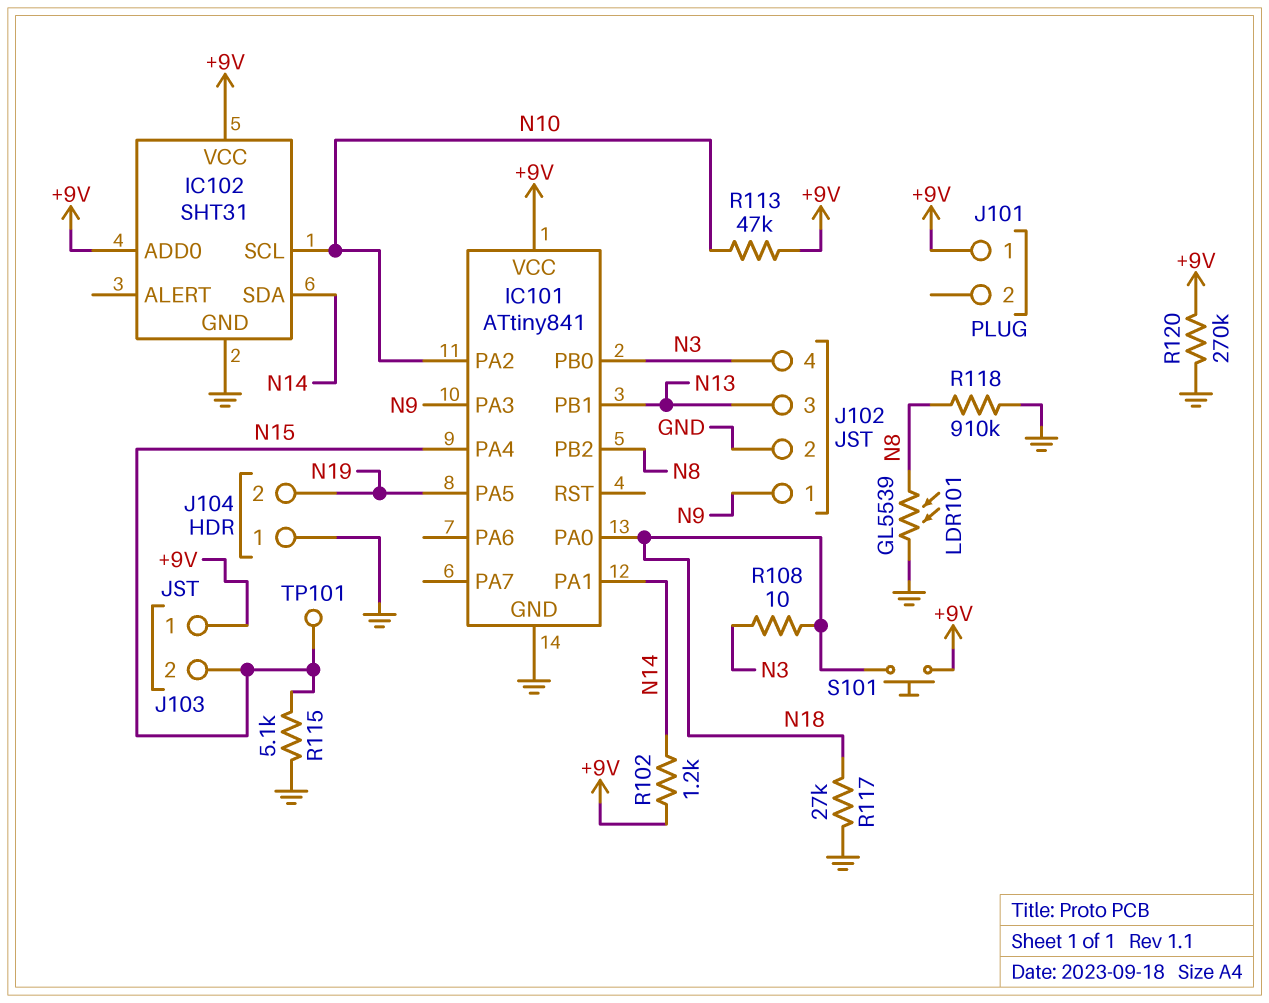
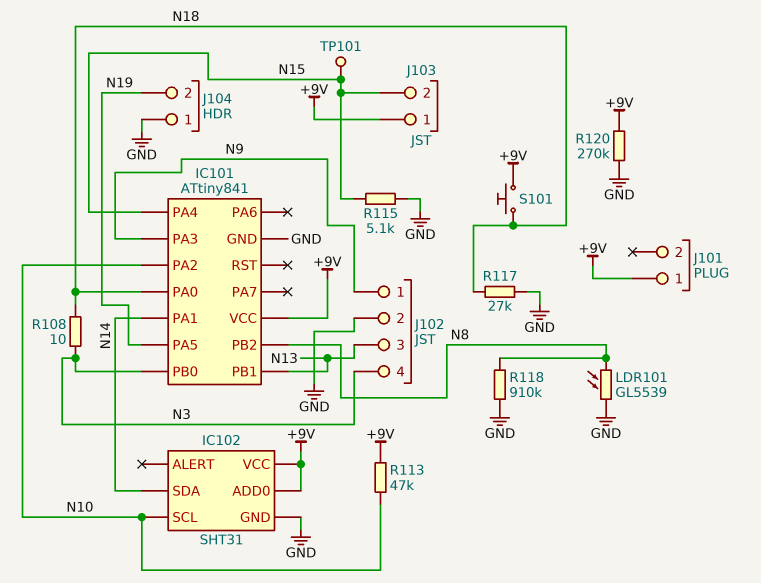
R102: 1.2k (+9V, N14) -> none

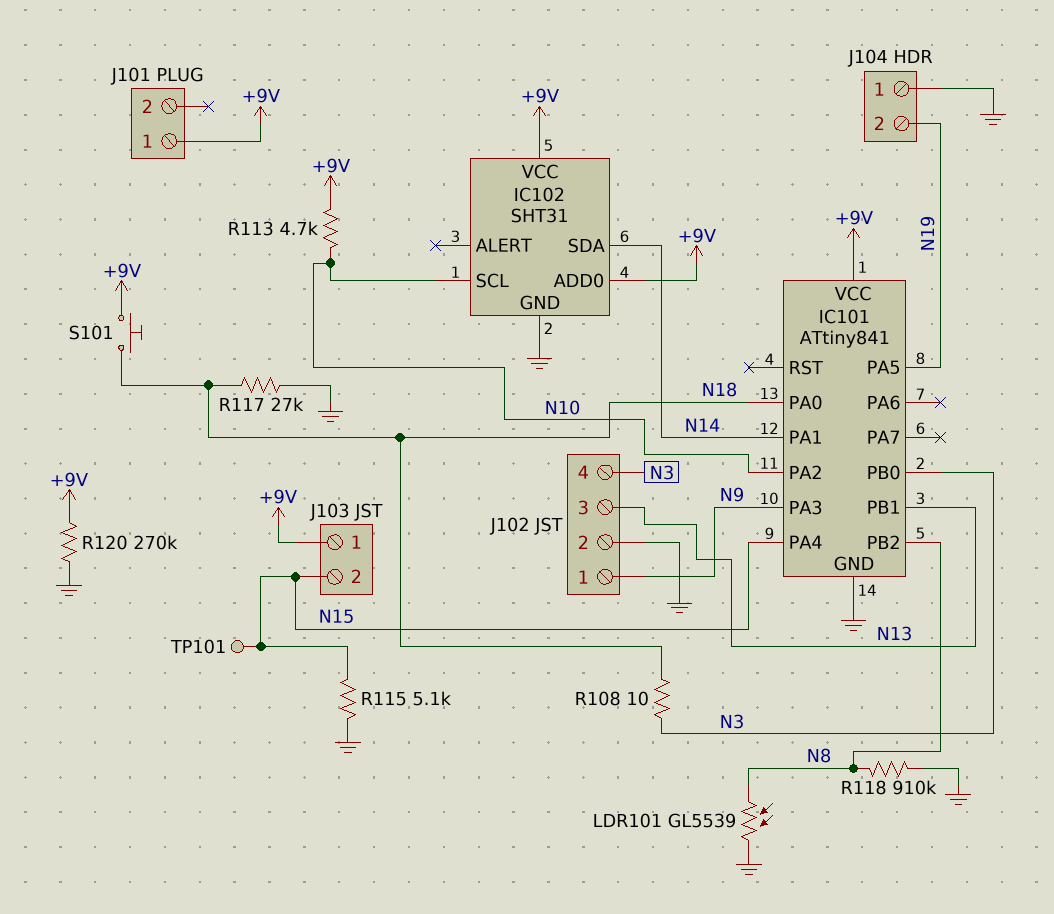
R113: 47k (+9V, N10) -> 4.7k (+9V, N10)

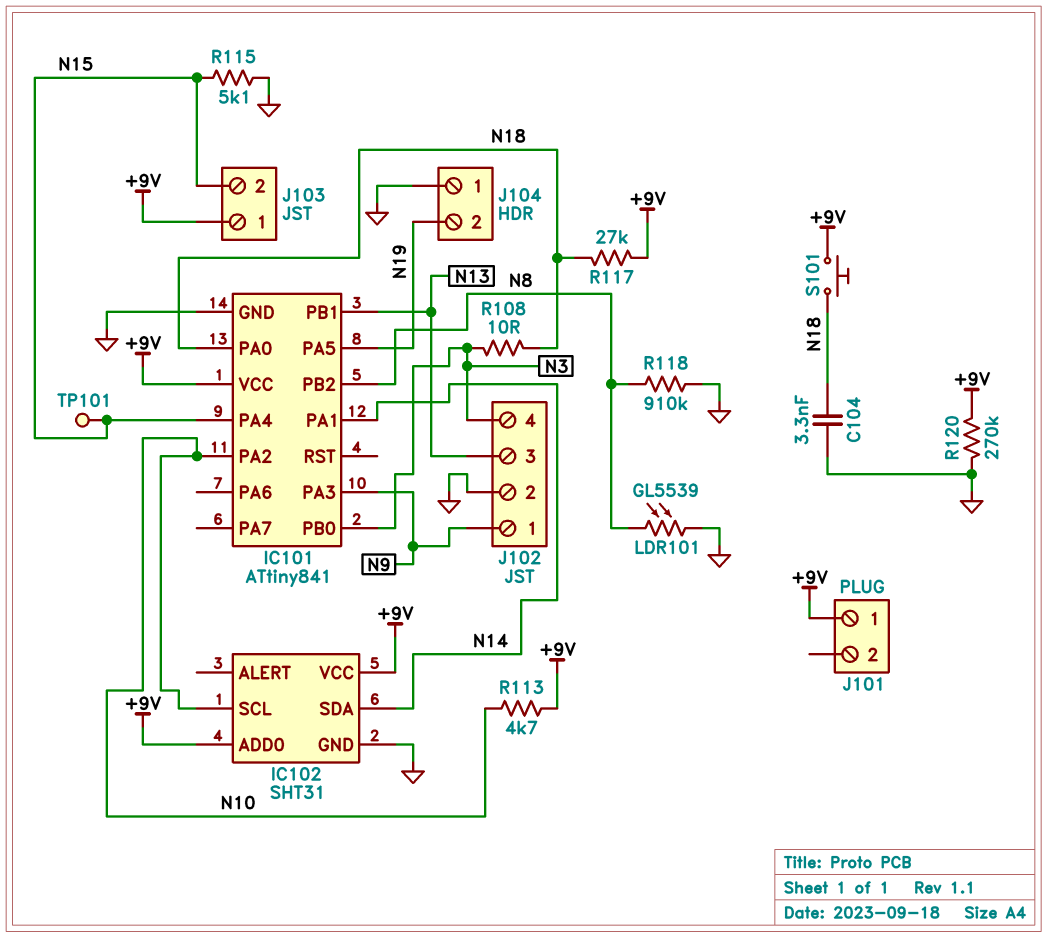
C104: none -> 3.3nF (GND, N18)
R117: 27k (GND, N18) -> 27k (+9V, N18)

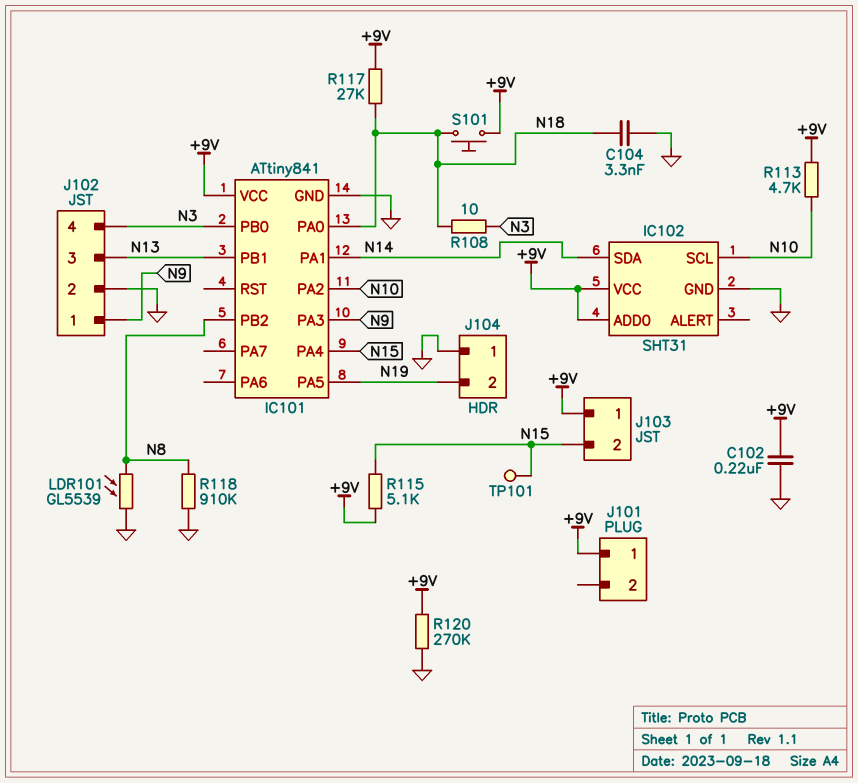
C102: none -> 220nF (+9V, GND)
R115: 5.1k (GND, N15) -> 5.1k (+9V, N15)

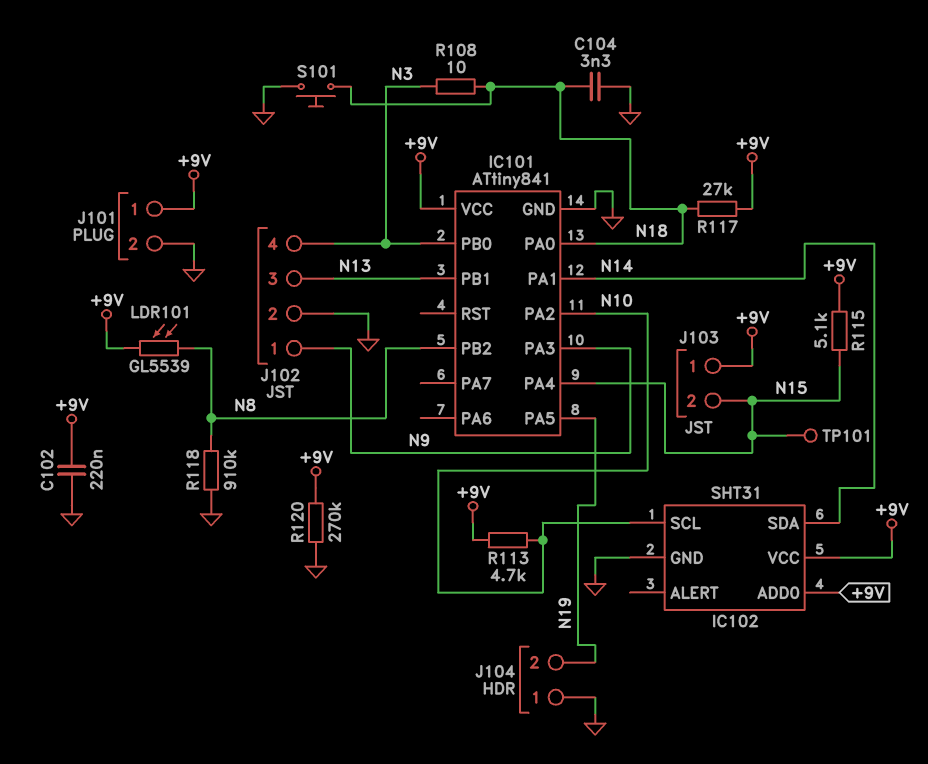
J101 pin 2: none -> GND
LDR101: GL5539 (GND, N8) -> GL5539 (+9V, N8)
S101: button (+9V, N18) -> button (GND, N18)

